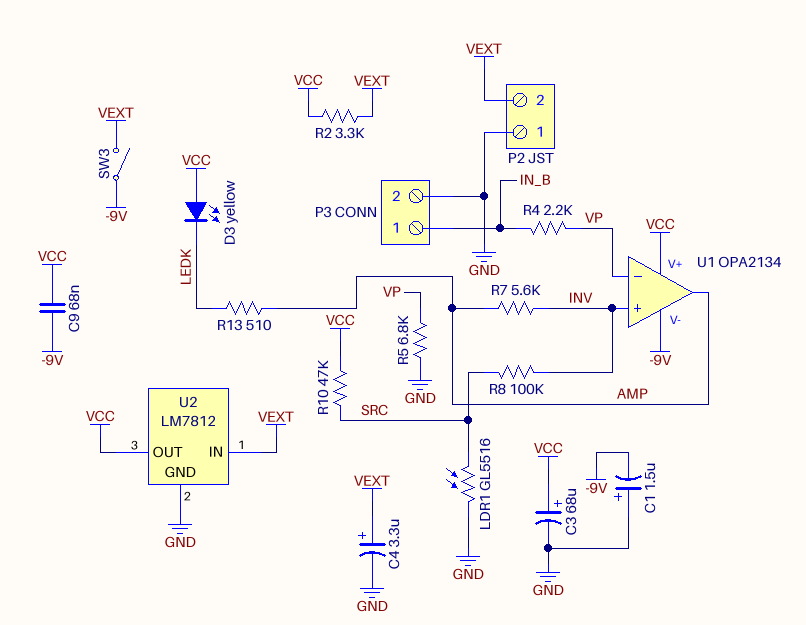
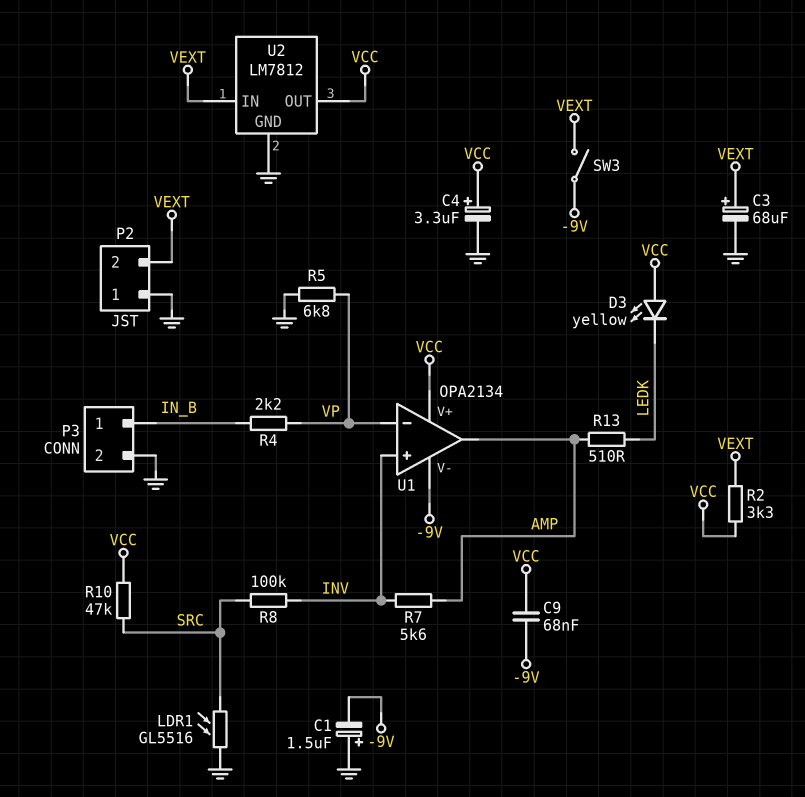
C3: 68uF (plus VCC, minus GND) -> 68uF (plus VEXT, minus GND)
C4: 3.3uF (plus VEXT, minus GND) -> 3.3uF (plus VCC, minus GND)

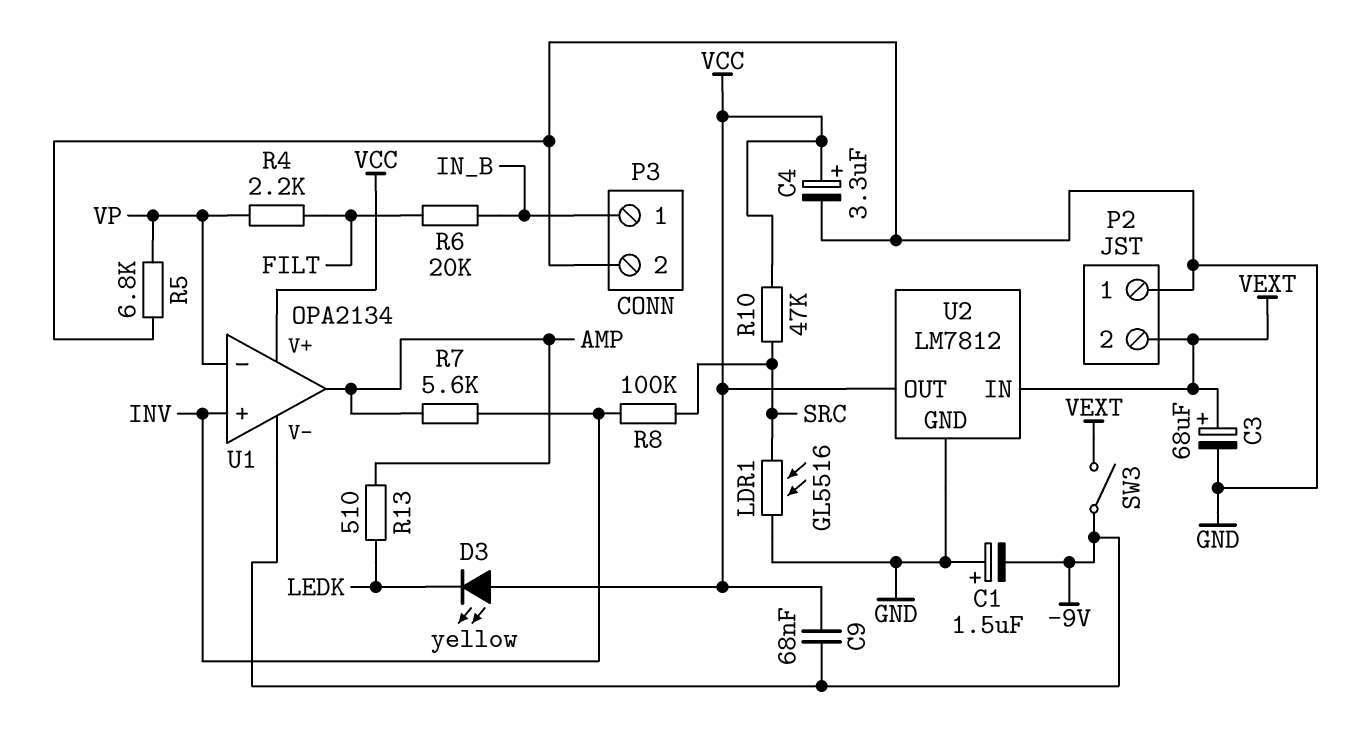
R2: 3.3k (VCC, VEXT) -> none
R4: 2.2k (IN_B, VP) -> 2.2k (FILT, VP)
R6: none -> 20k (FILT, IN_B)

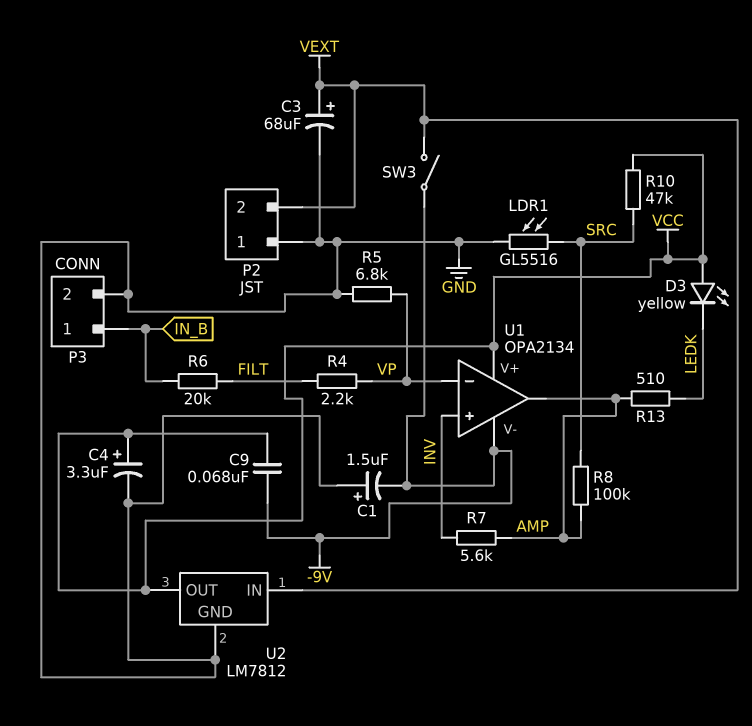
R8: 100k (INV, SRC) -> 100k (AMP, SRC)

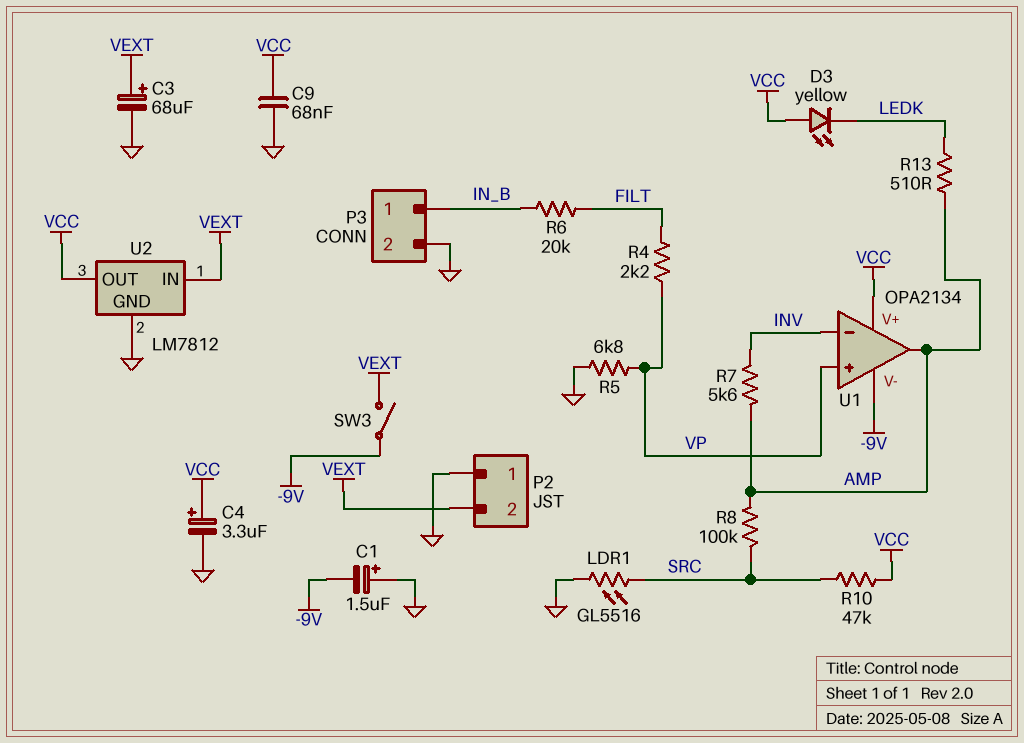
C9: 68nF (-9V, VCC) -> 68nF (GND, VCC)
U1 pin in+: INV -> VP
U1 pin in-: VP -> INV

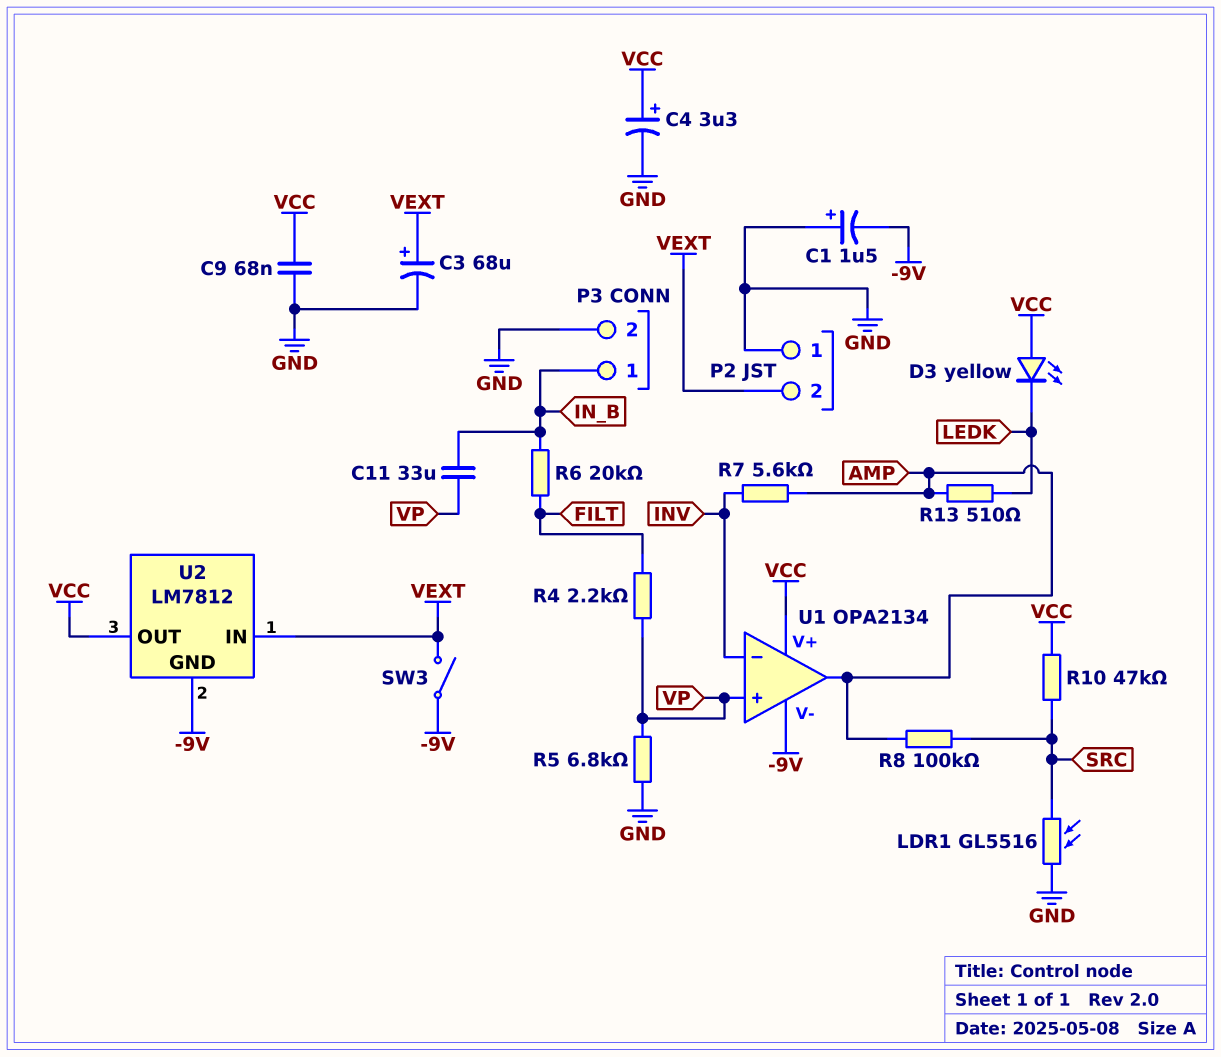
C11: none -> 33uF (IN_B, VP)
U2 pin GND: GND -> -9V

